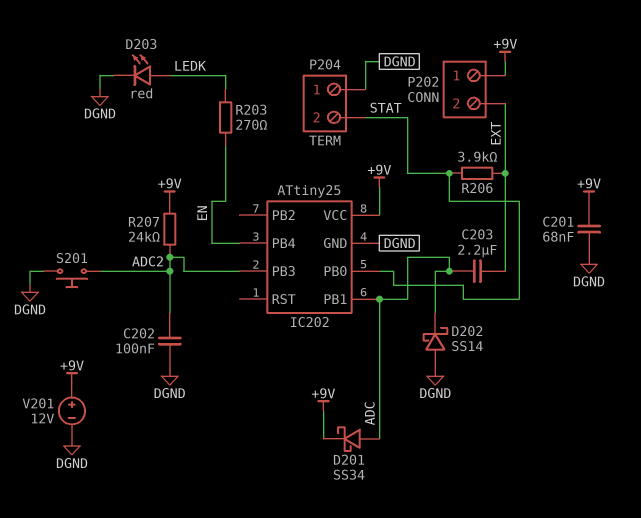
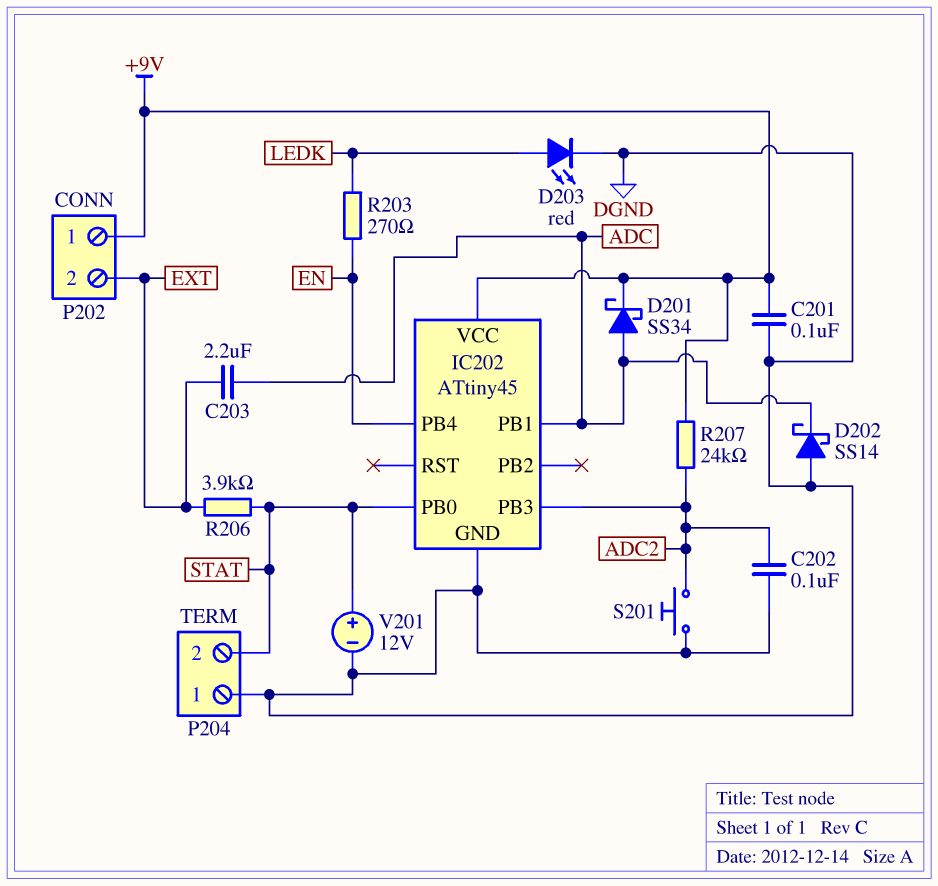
C201: 68nF (+9V, DGND) -> 100nF (+9V, DGND)
IC202: ATtiny25 -> ATtiny45
V201: 12V (plus +9V, minus DGND) -> 12V (plus STAT, minus DGND)

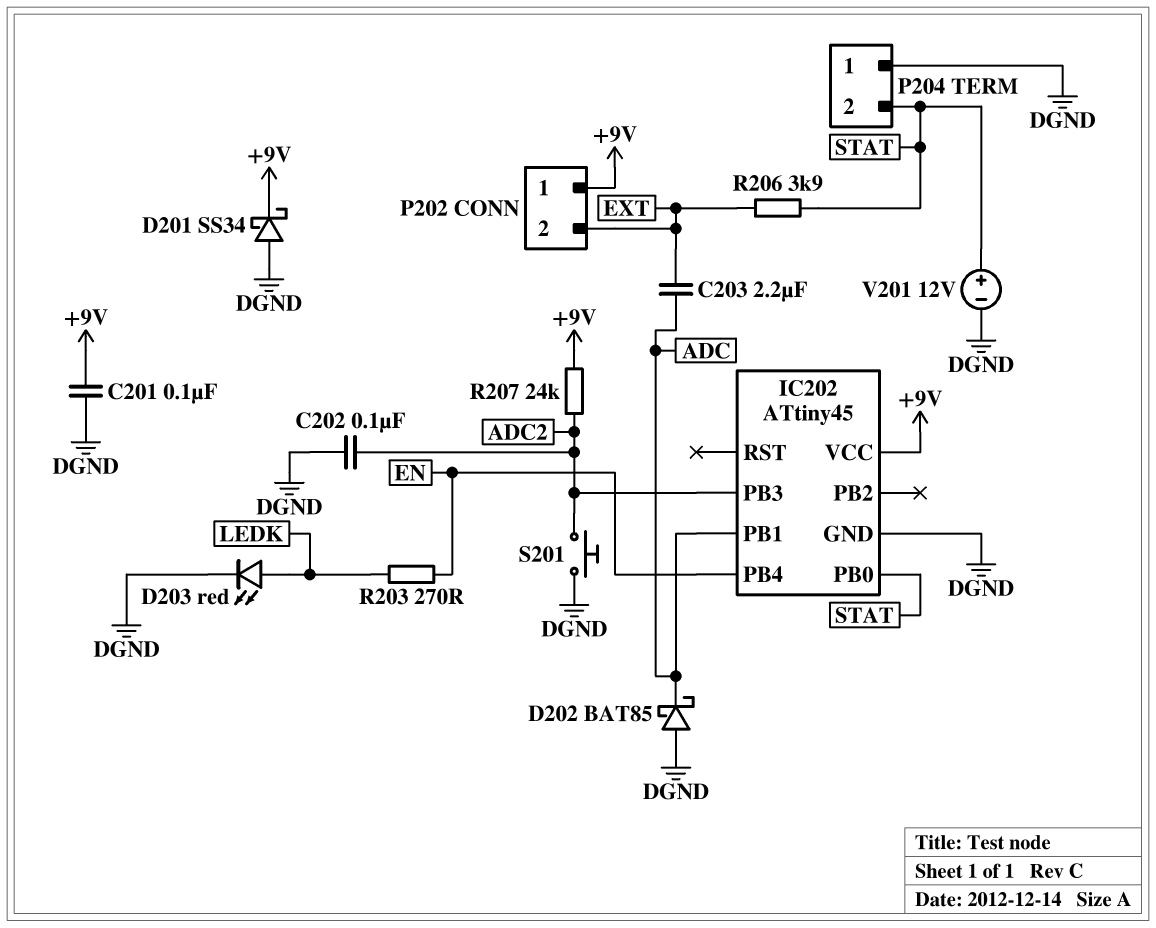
D201: schottky SS34 (A ADC, K +9V) -> schottky SS34 (A DGND, K +9V)
D202: schottky SS14 (A DGND, K ADC) -> schottky BAT85 (A DGND, K ADC)

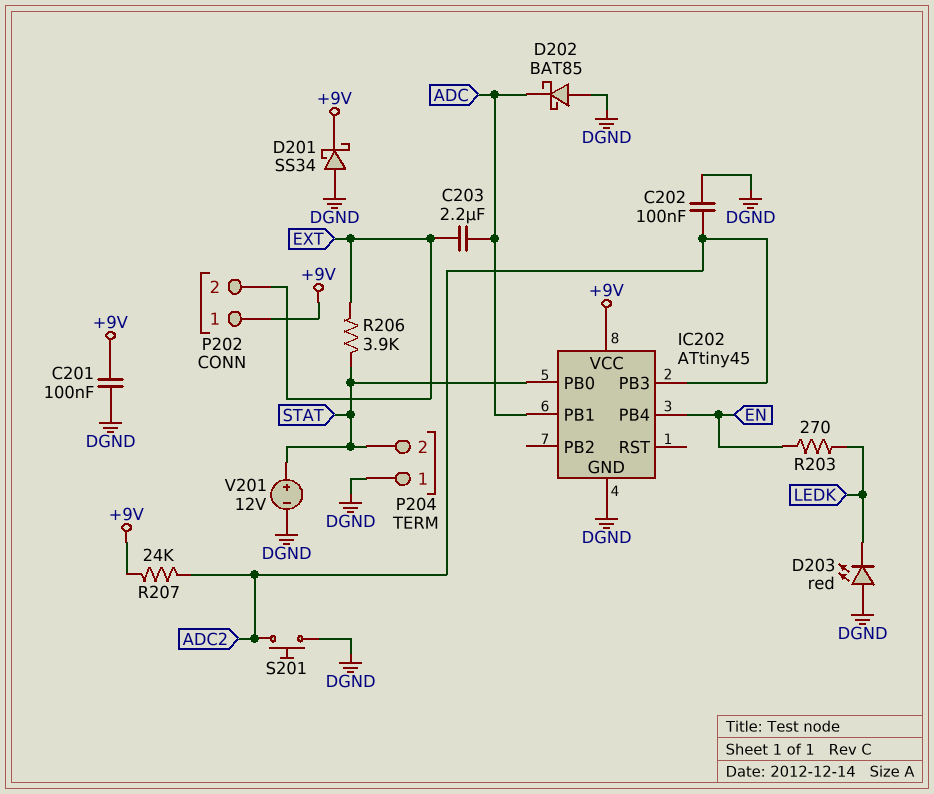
D203: LED red (A LEDK, K DGND) -> LED red (A DGND, K LEDK)

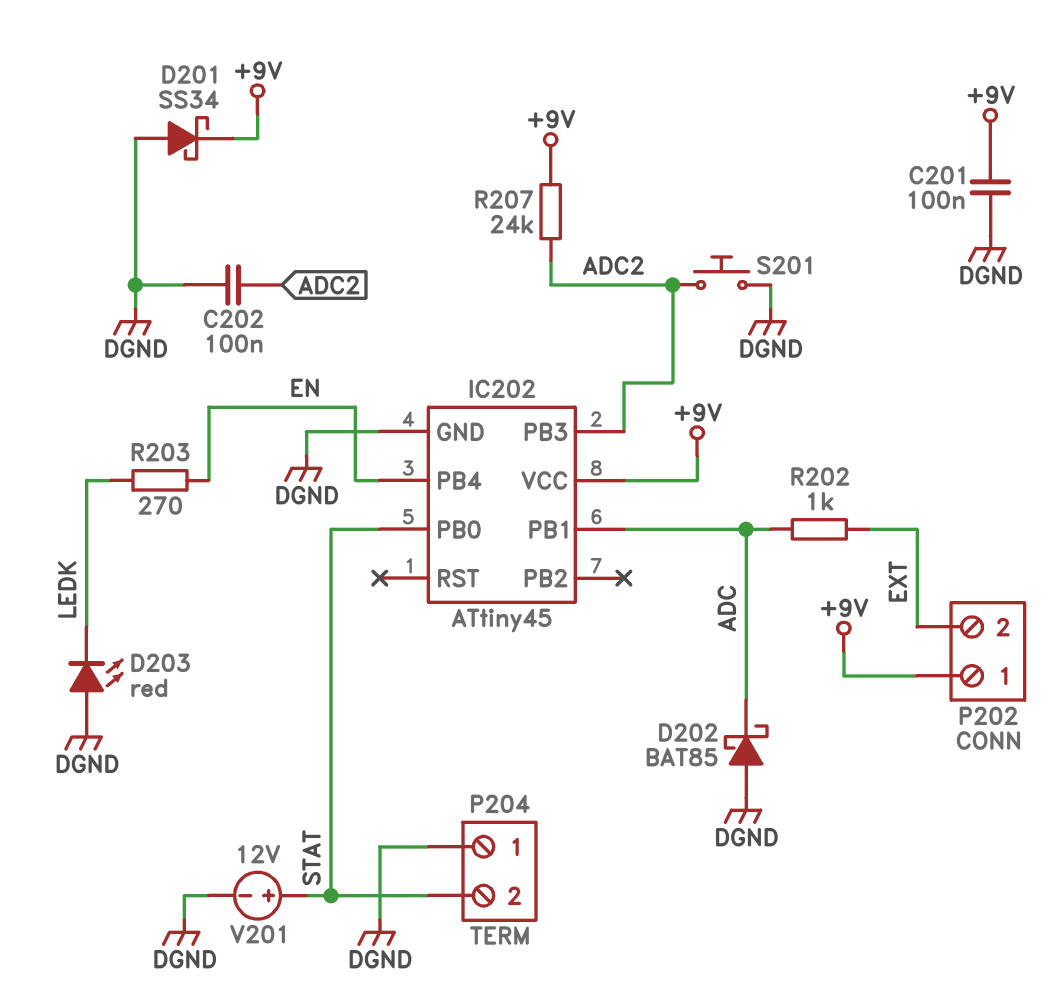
C203: 2.2uF (ADC, EXT) -> none
R202: none -> 1k (ADC, EXT)
R206: 3.9k (EXT, STAT) -> none

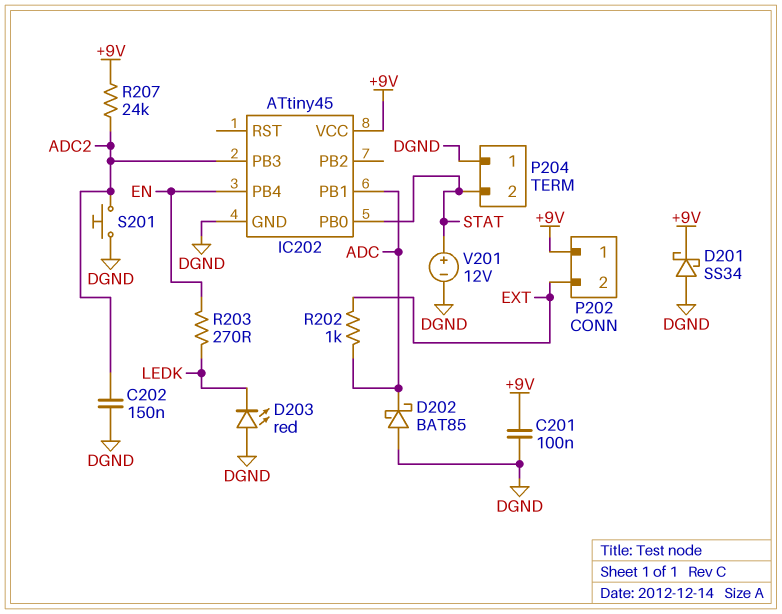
C202: 100nF (ADC2, DGND) -> 150nF (ADC2, DGND)

